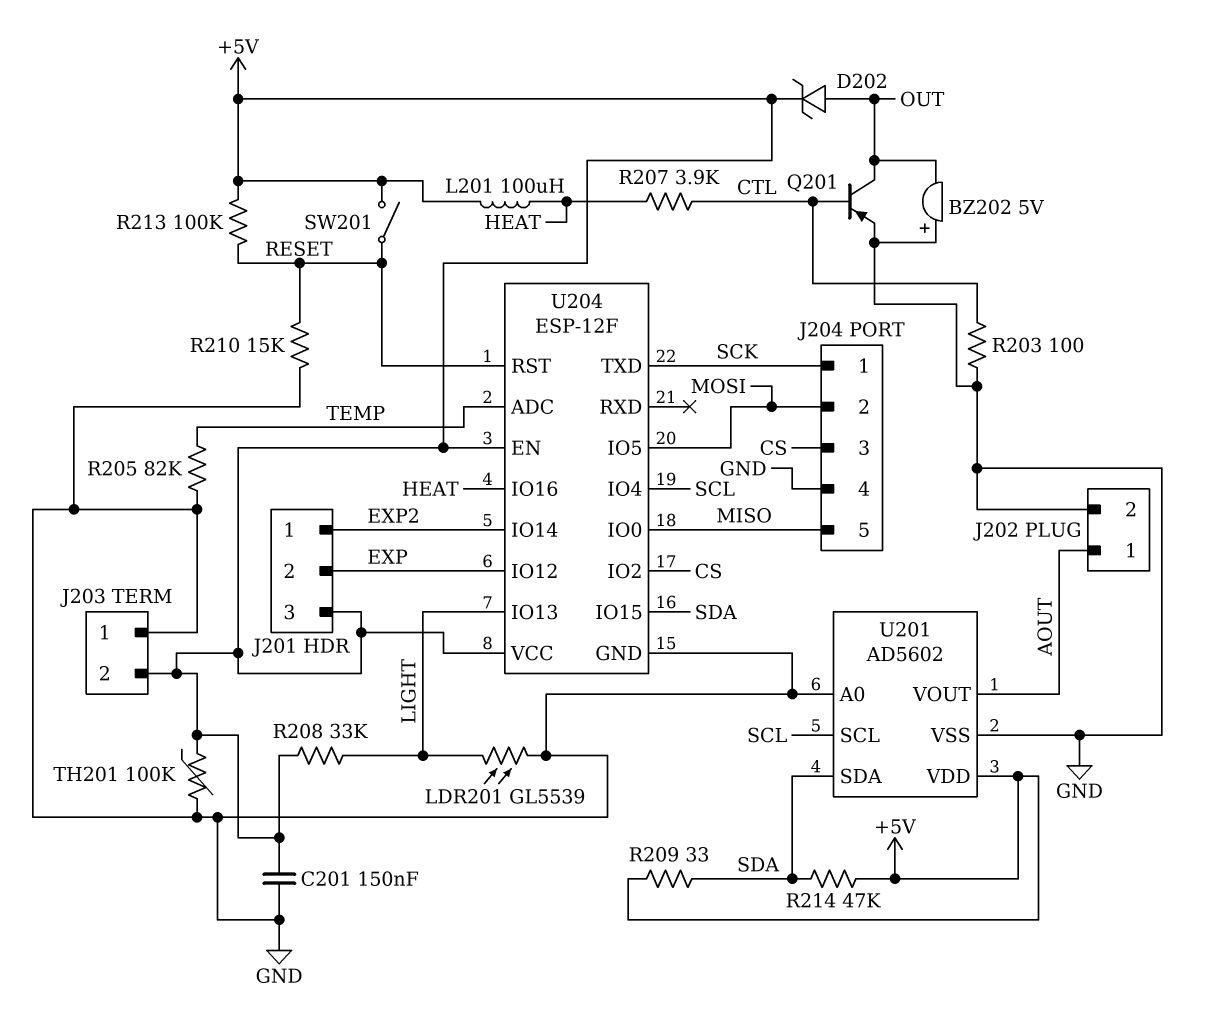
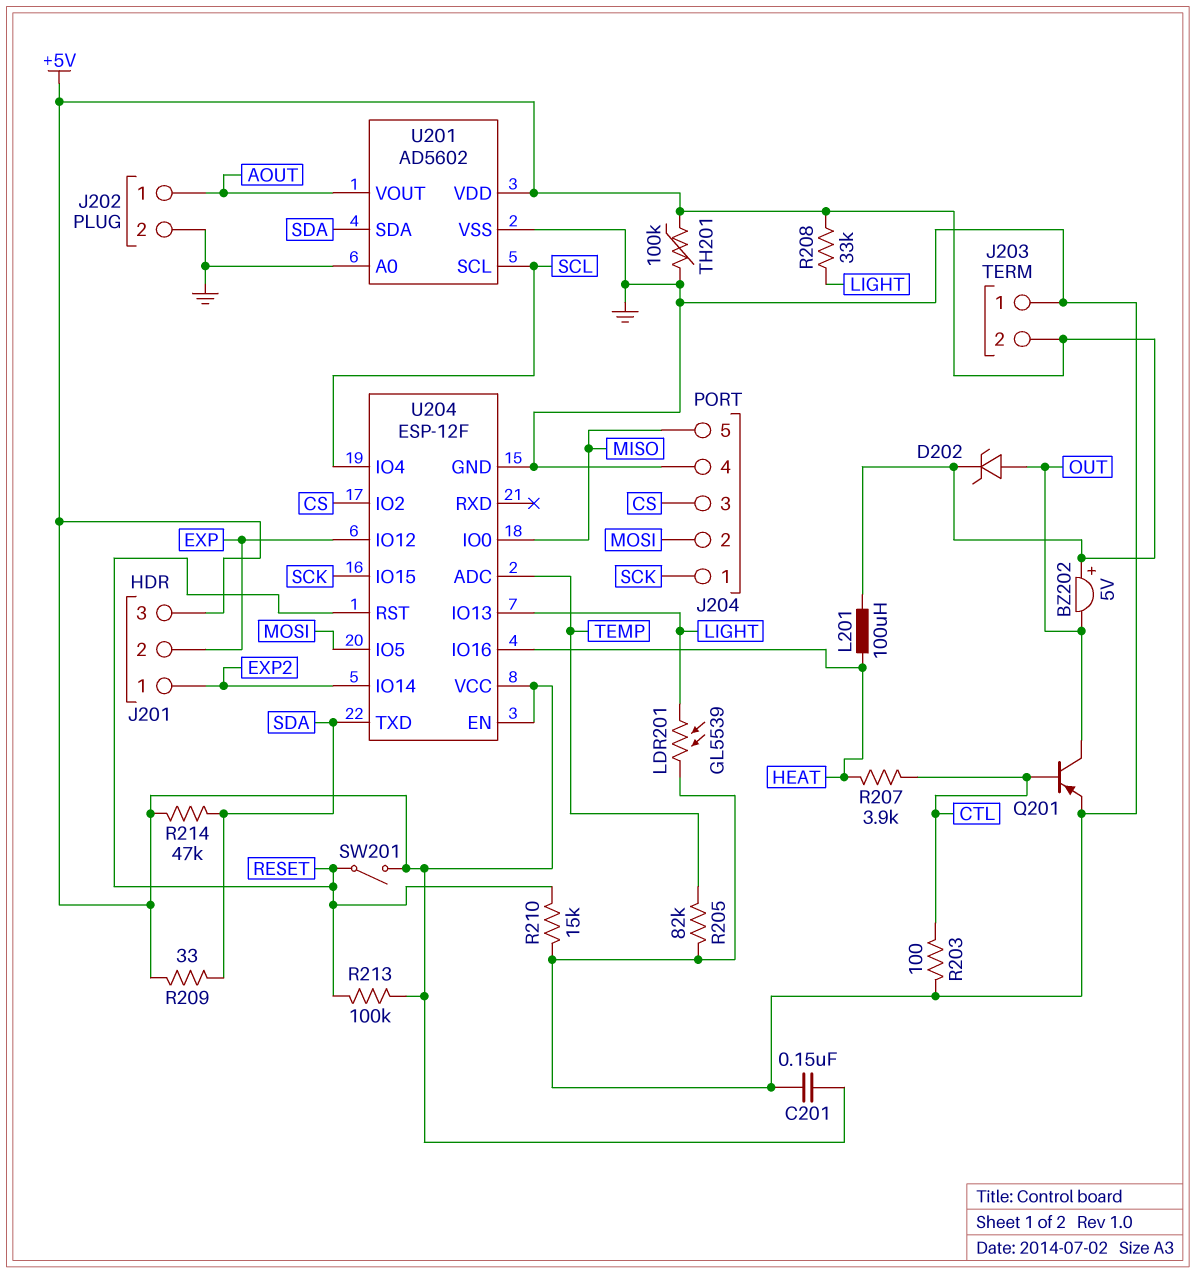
BZ202: buzzer 5V (plus GND, minus OUT) -> buzzer 5V (plus +5V, minus OUT)
U204 pin IO15: SDA -> SCK
U204 pin TXD: SCK -> SDA

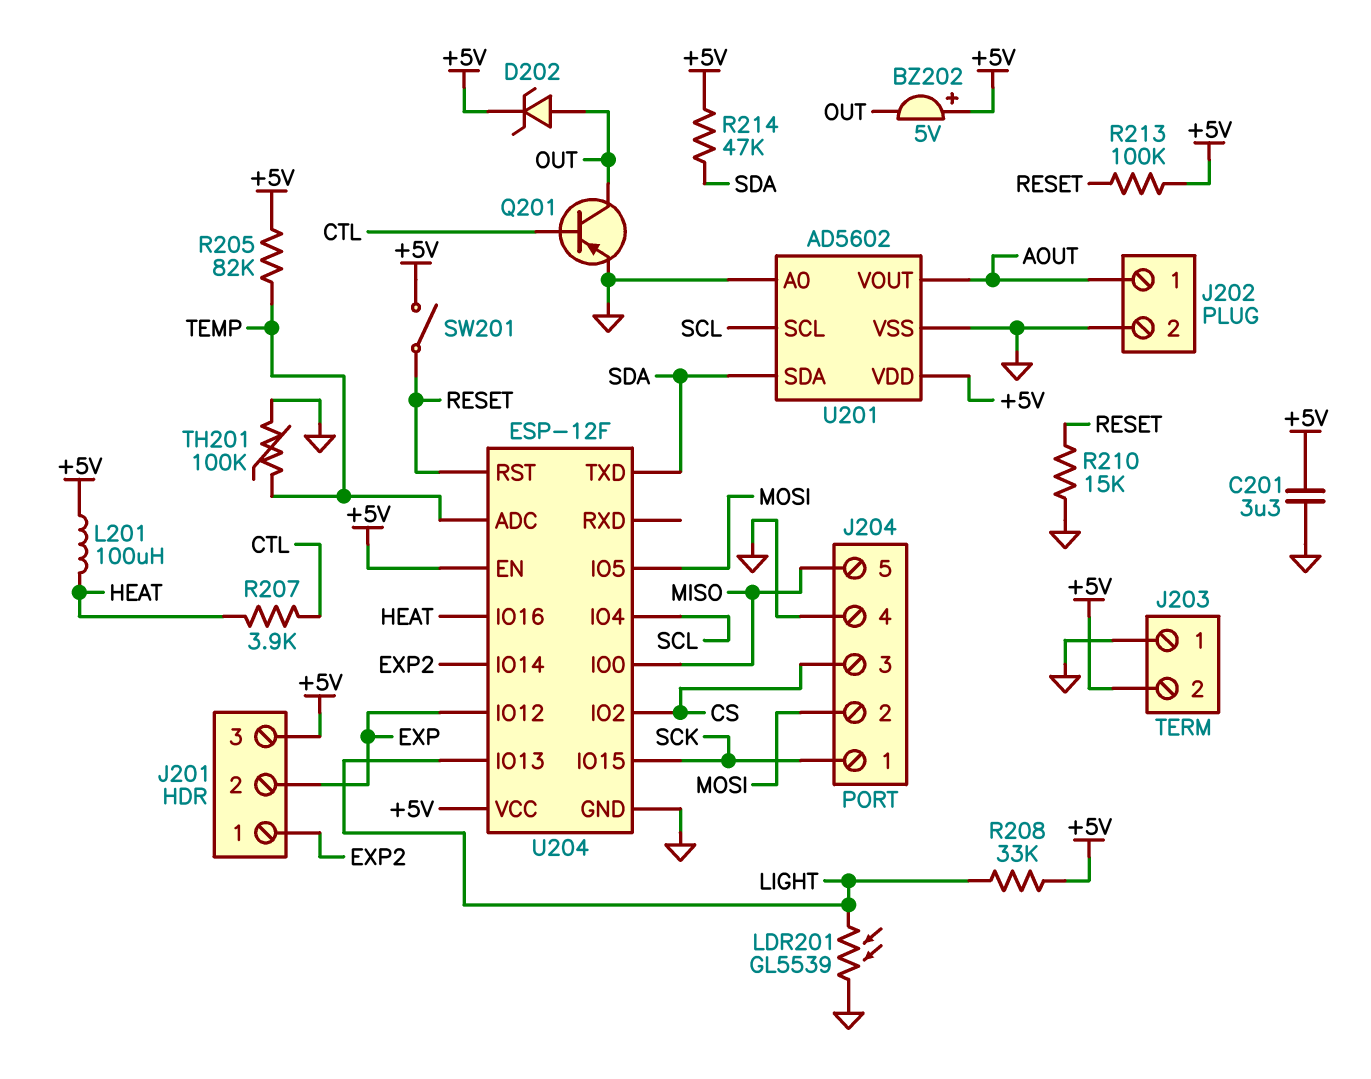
C201: 150nF (+5V, GND) -> 3.3uF (+5V, GND)
R203: 100 (CTL, GND) -> none
R205: 82k (GND, TEMP) -> 82k (+5V, TEMP)
R209: 33 (+5V, SDA) -> none
TH201: 100k (+5V, GND) -> 100k (GND, TEMP)

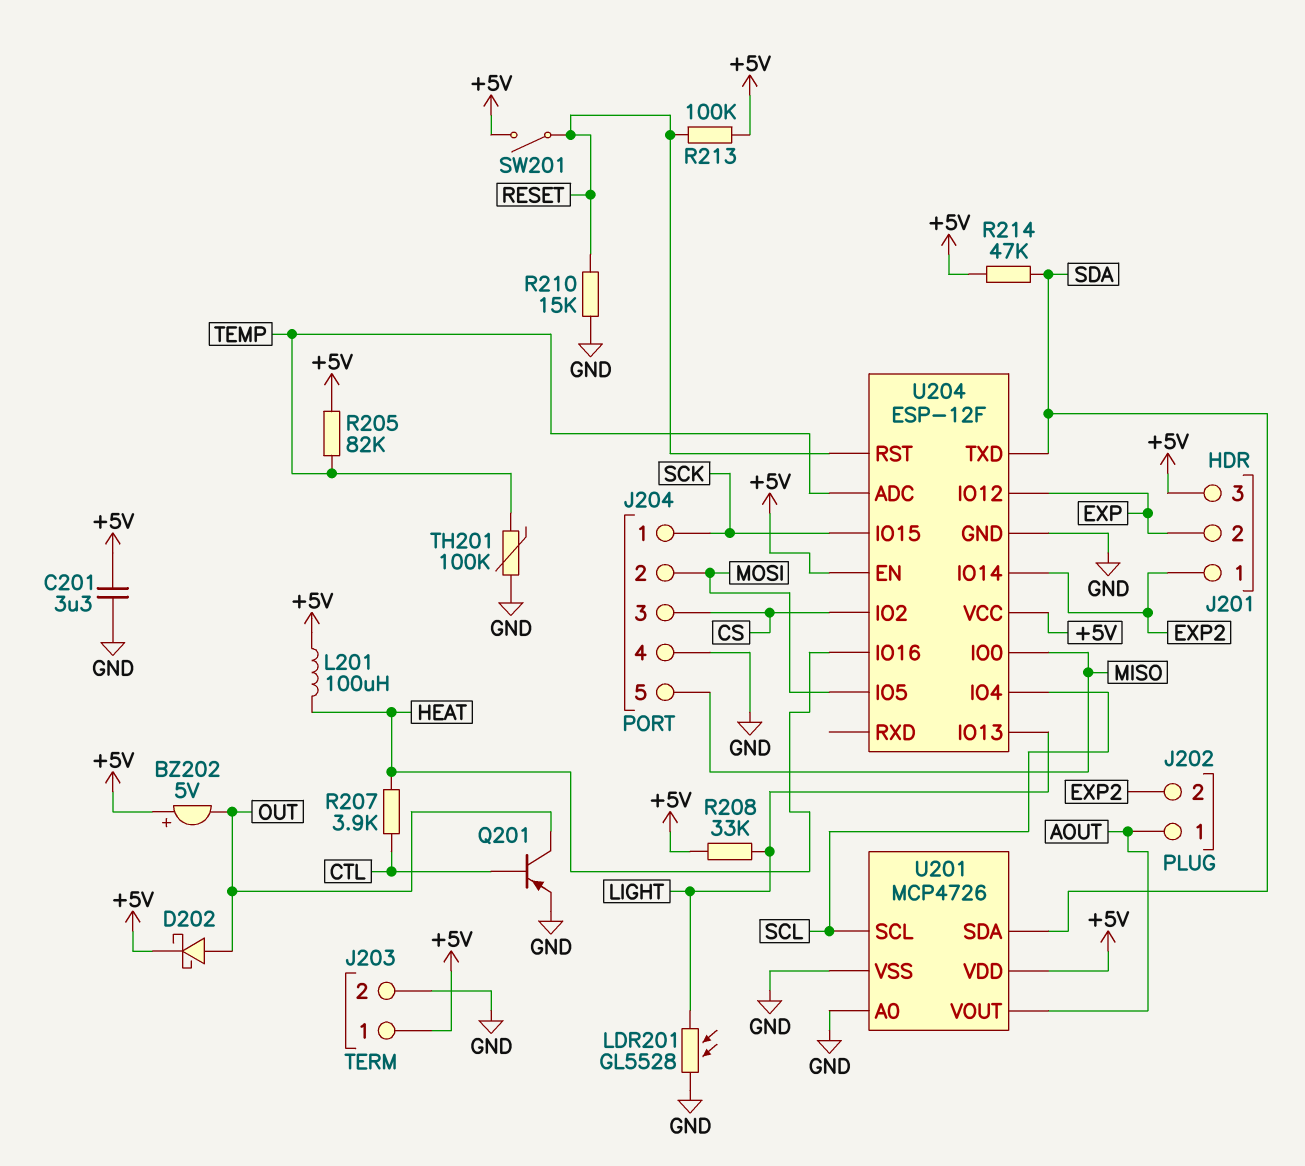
D202: zener (A OUT, K +5V) -> schottky (A OUT, K +5V)
J202 pin 2: GND -> EXP2
J203 pin 1: GND -> +5V
J203 pin 2: +5V -> GND
LDR201: GL5539 (GND, LIGHT) -> GL5528 (GND, LIGHT)
U201: AD5602 -> MCP4726

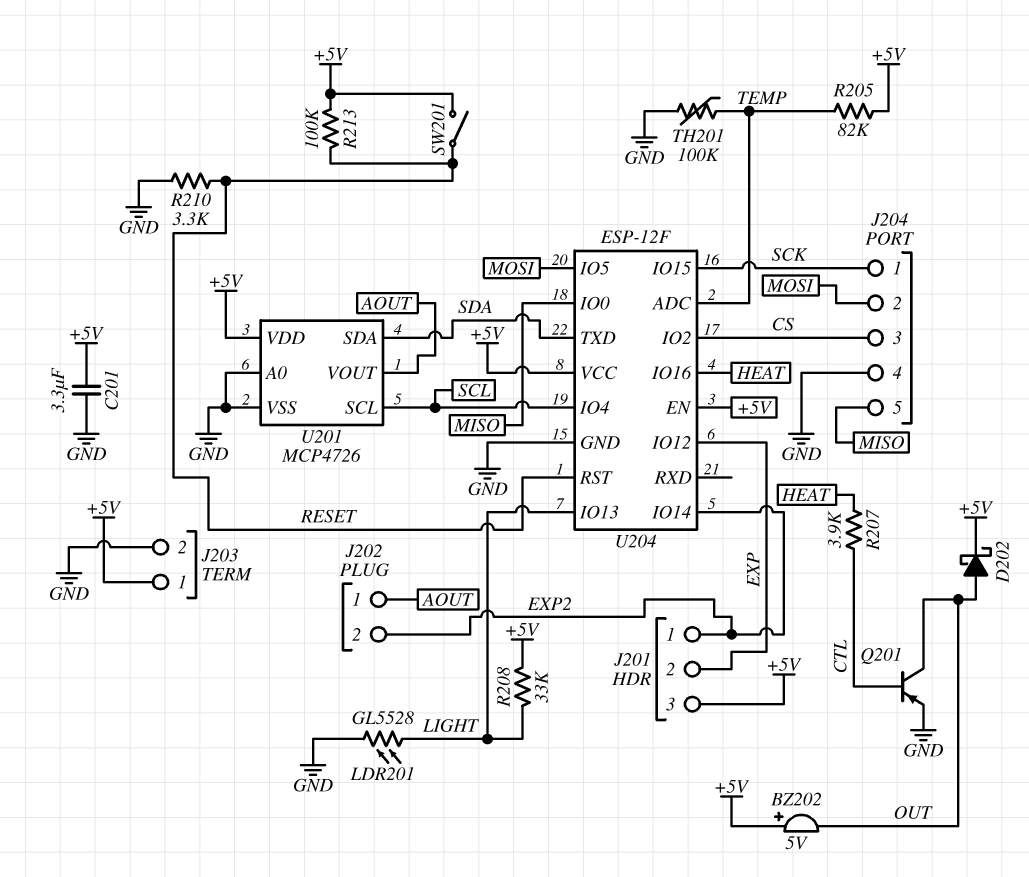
L201: 100uH (+5V, HEAT) -> none
R210: 15k (GND, RESET) -> 3.3k (GND, RESET)
R214: 47k (+5V, SDA) -> none

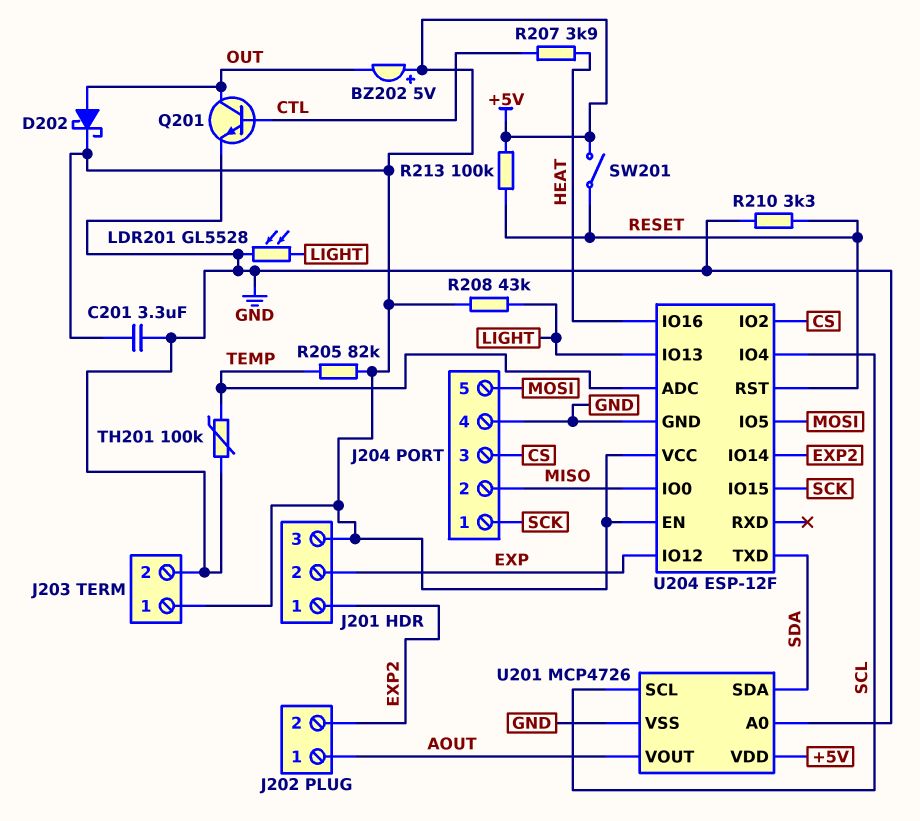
J204 pin 2: MOSI -> MISO
J204 pin 5: MISO -> MOSI
Q201: PNP (B CTL, C OUT, E GND) -> NPN (B CTL, C OUT, E GND)
R208: 33k (+5V, LIGHT) -> 43k (+5V, LIGHT)

